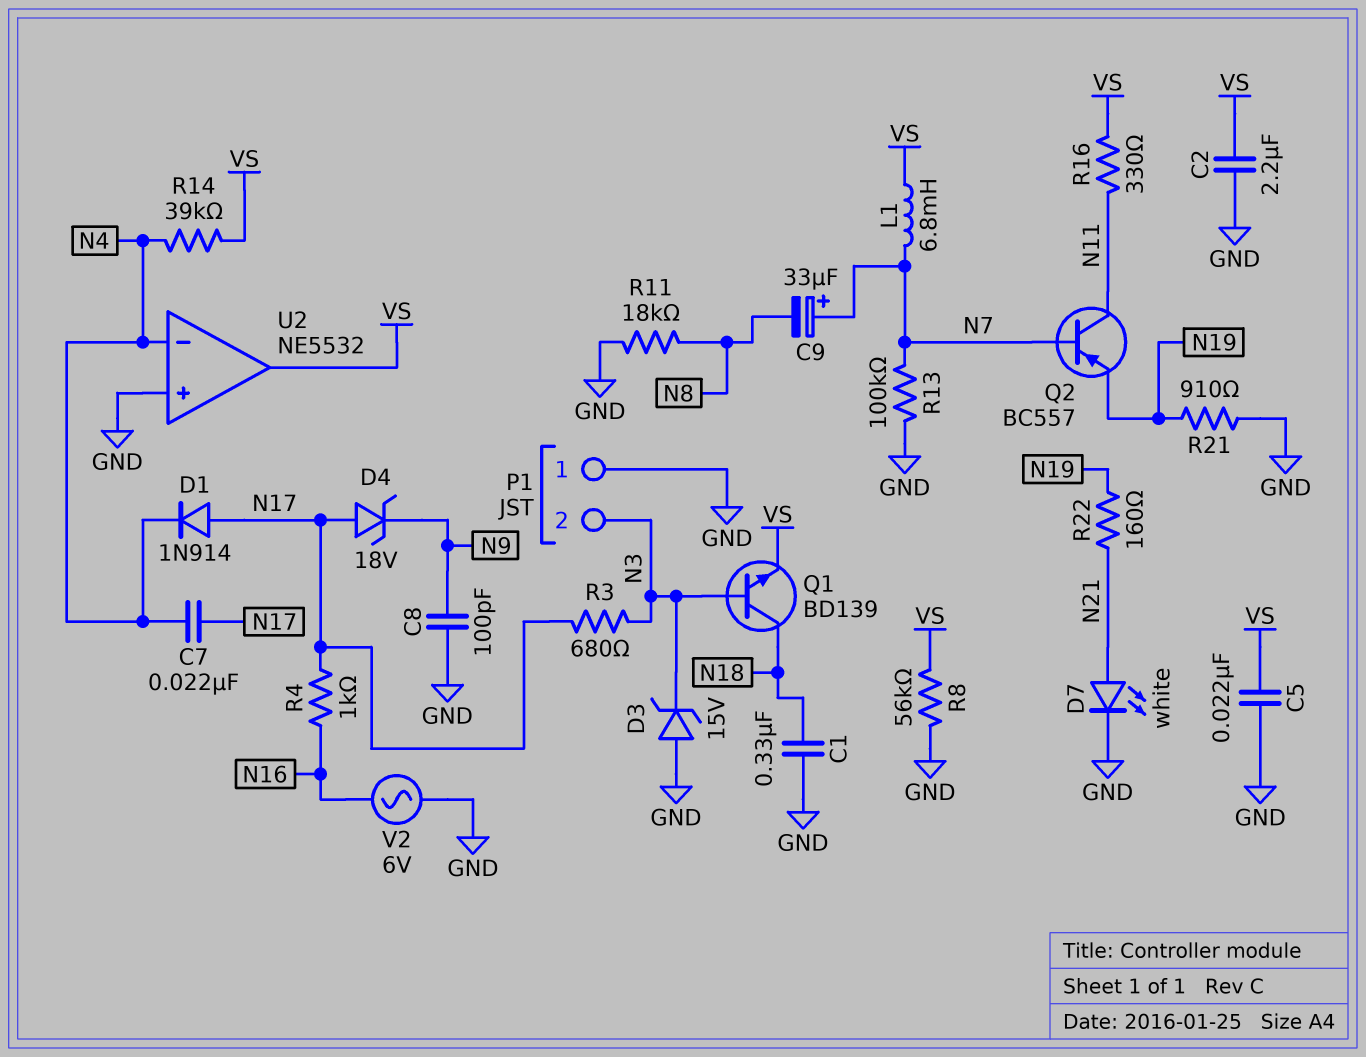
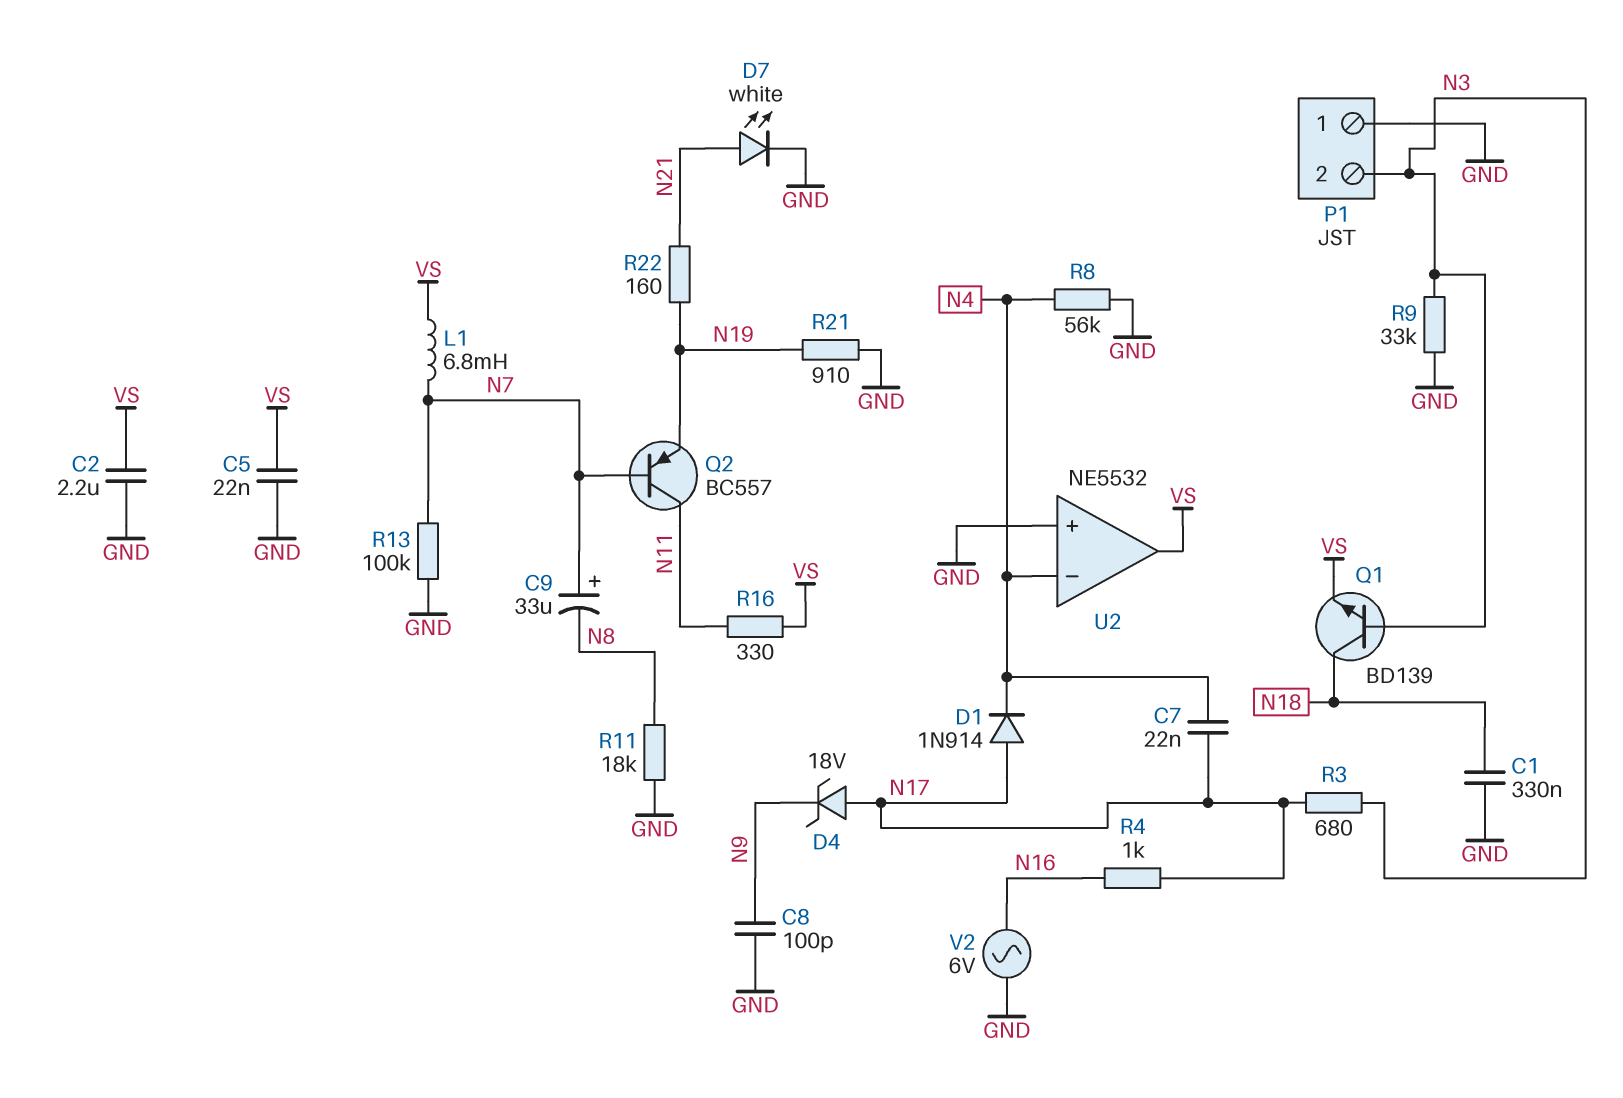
D3: zener 15V (A GND, K N3) -> none
R8: 56k (GND, VS) -> 56k (GND, N4)
R9: none -> 33k (GND, N3)
R14: 39k (N4, VS) -> none

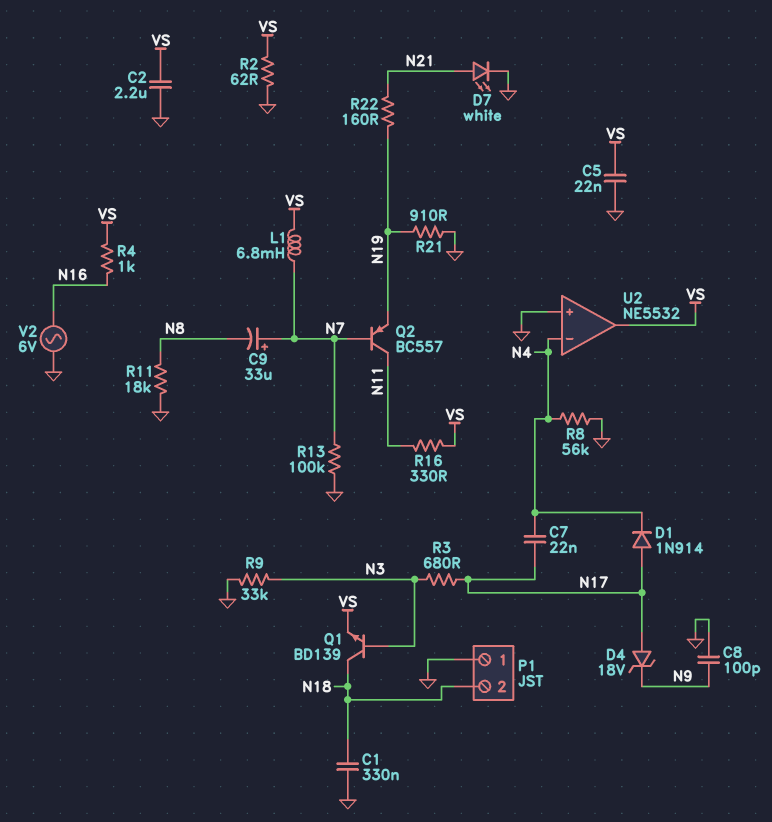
P1 pin 2: N3 -> N18
R2: none -> 62 (GND, VS)
R4: 1k (N16, N17) -> 1k (N16, VS)

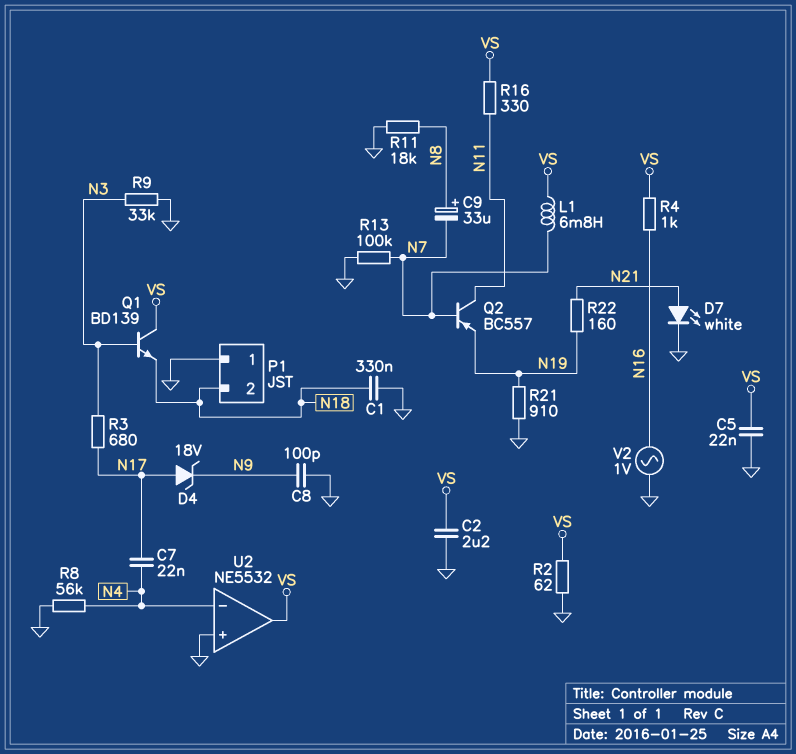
C9: 33uF (plus N7, minus N8) -> 33uF (plus N8, minus N7)
D1: diode 1N914 (A N17, K N4) -> none
Q1: NPN BD139 (B N3, C N18, E VS) -> NPN BD139 (B N3, C VS, E N18)
V2: AC 6V (GND, N16) -> AC 1V (GND, N16)

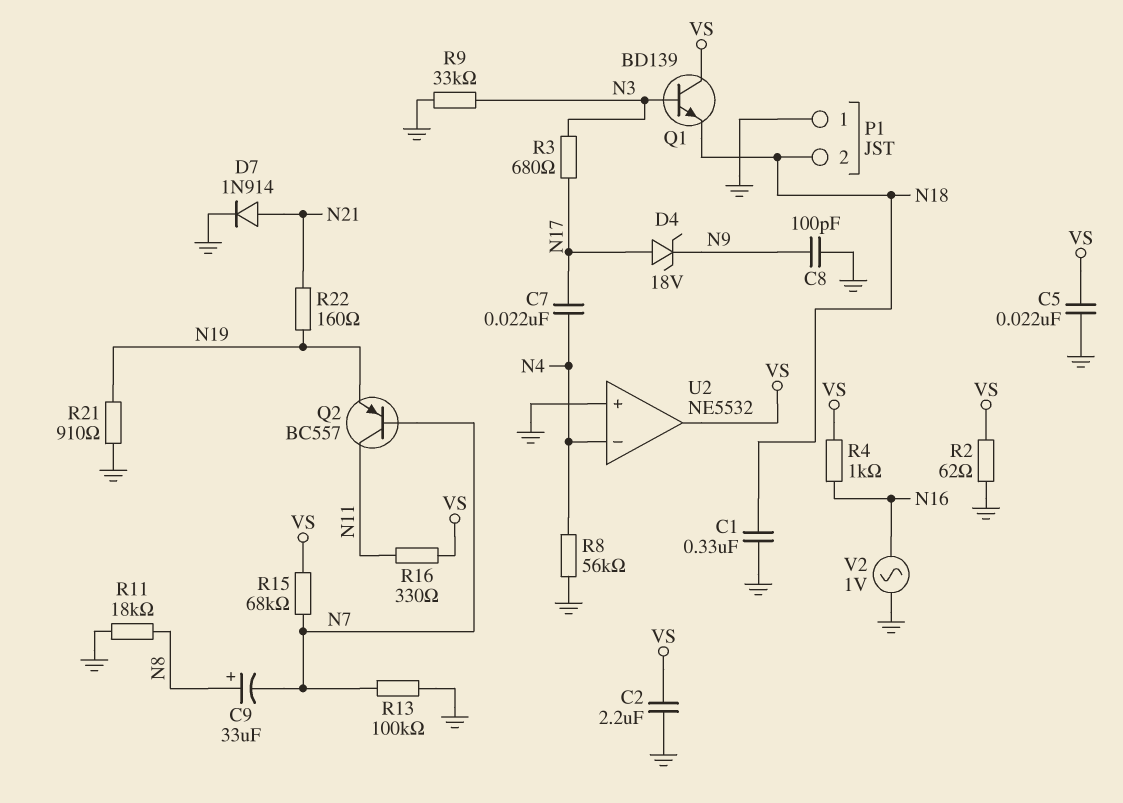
D7: LED white (A N21, K GND) -> diode 1N914 (A N21, K GND)
L1: 6.8mH (N7, VS) -> none
R15: none -> 68k (N7, VS)

